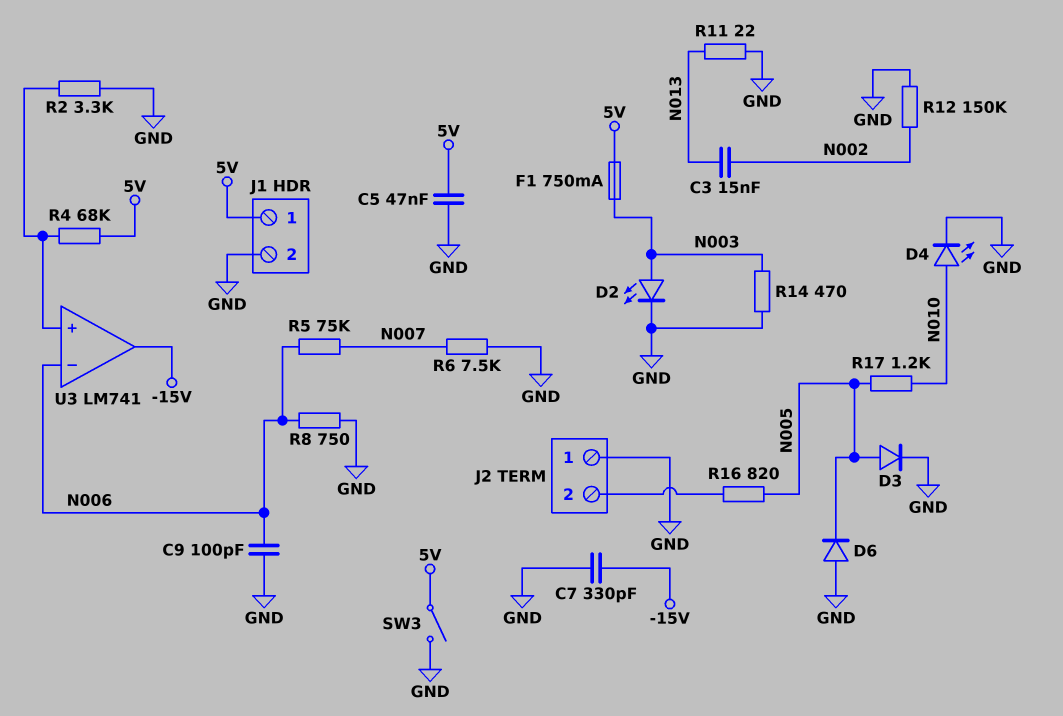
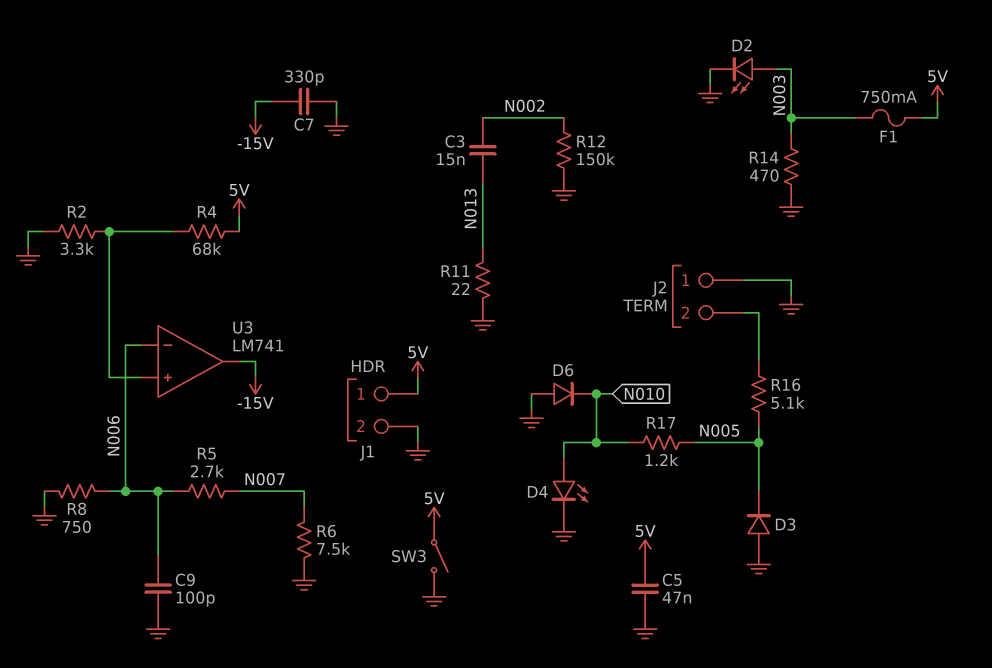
D3: diode (A N005, K GND) -> diode (A GND, K N005)
D6: diode (A GND, K N005) -> diode (A GND, K N010)
R5: 75k (N006, N007) -> 2.7k (N006, N007)
R16: 820 (J2/2, N005) -> 5.1k (J2/2, N005)

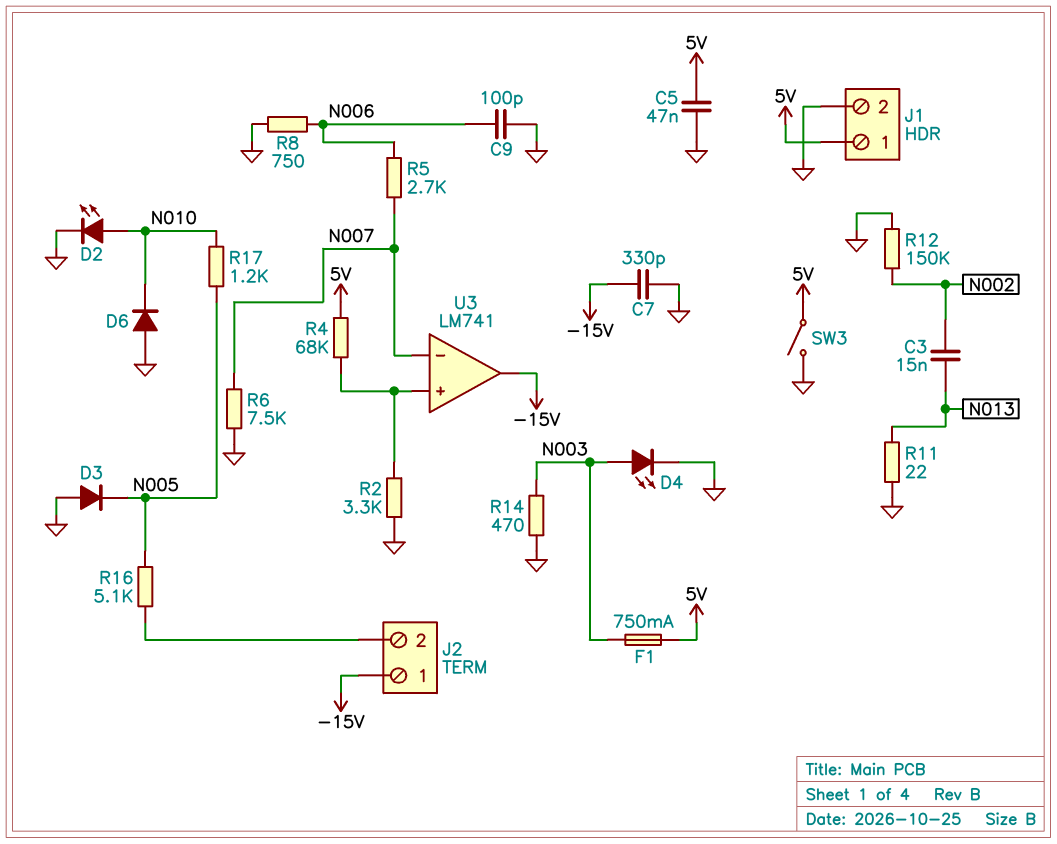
D2: LED (A N003, K GND) -> LED (A N010, K GND)
D4: LED (A N010, K GND) -> LED (A N003, K GND)
J2 pin 1: GND -> -15V
U3 pin in-: N006 -> N007

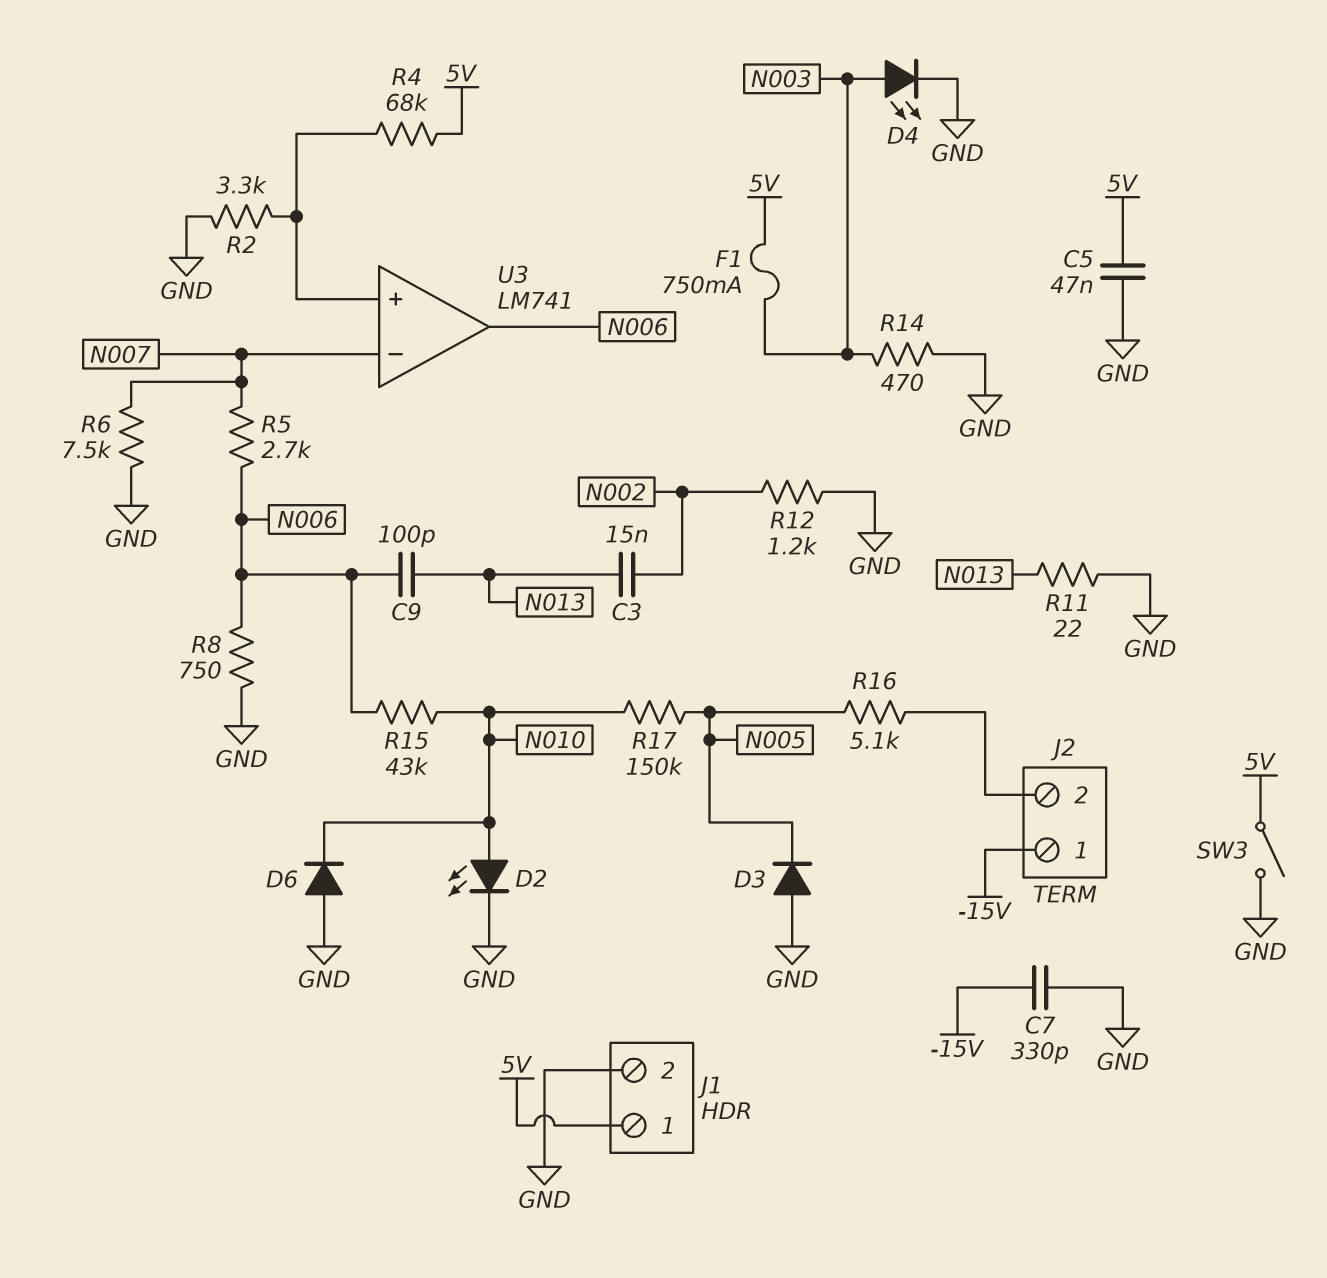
C9: 100pF (GND, N006) -> 100pF (N006, N013)
R12: 150k (GND, N002) -> 1.2k (GND, N002)
R15: none -> 43k (N006, N010)
R17: 1.2k (N005, N010) -> 150k (N005, N010)
U3 pin out: -15V -> N006

